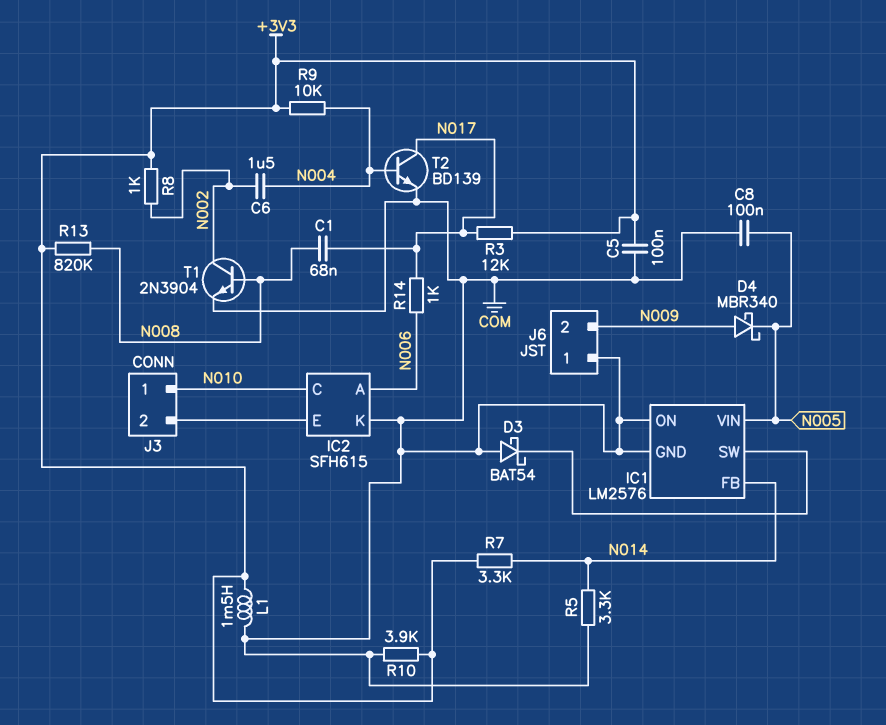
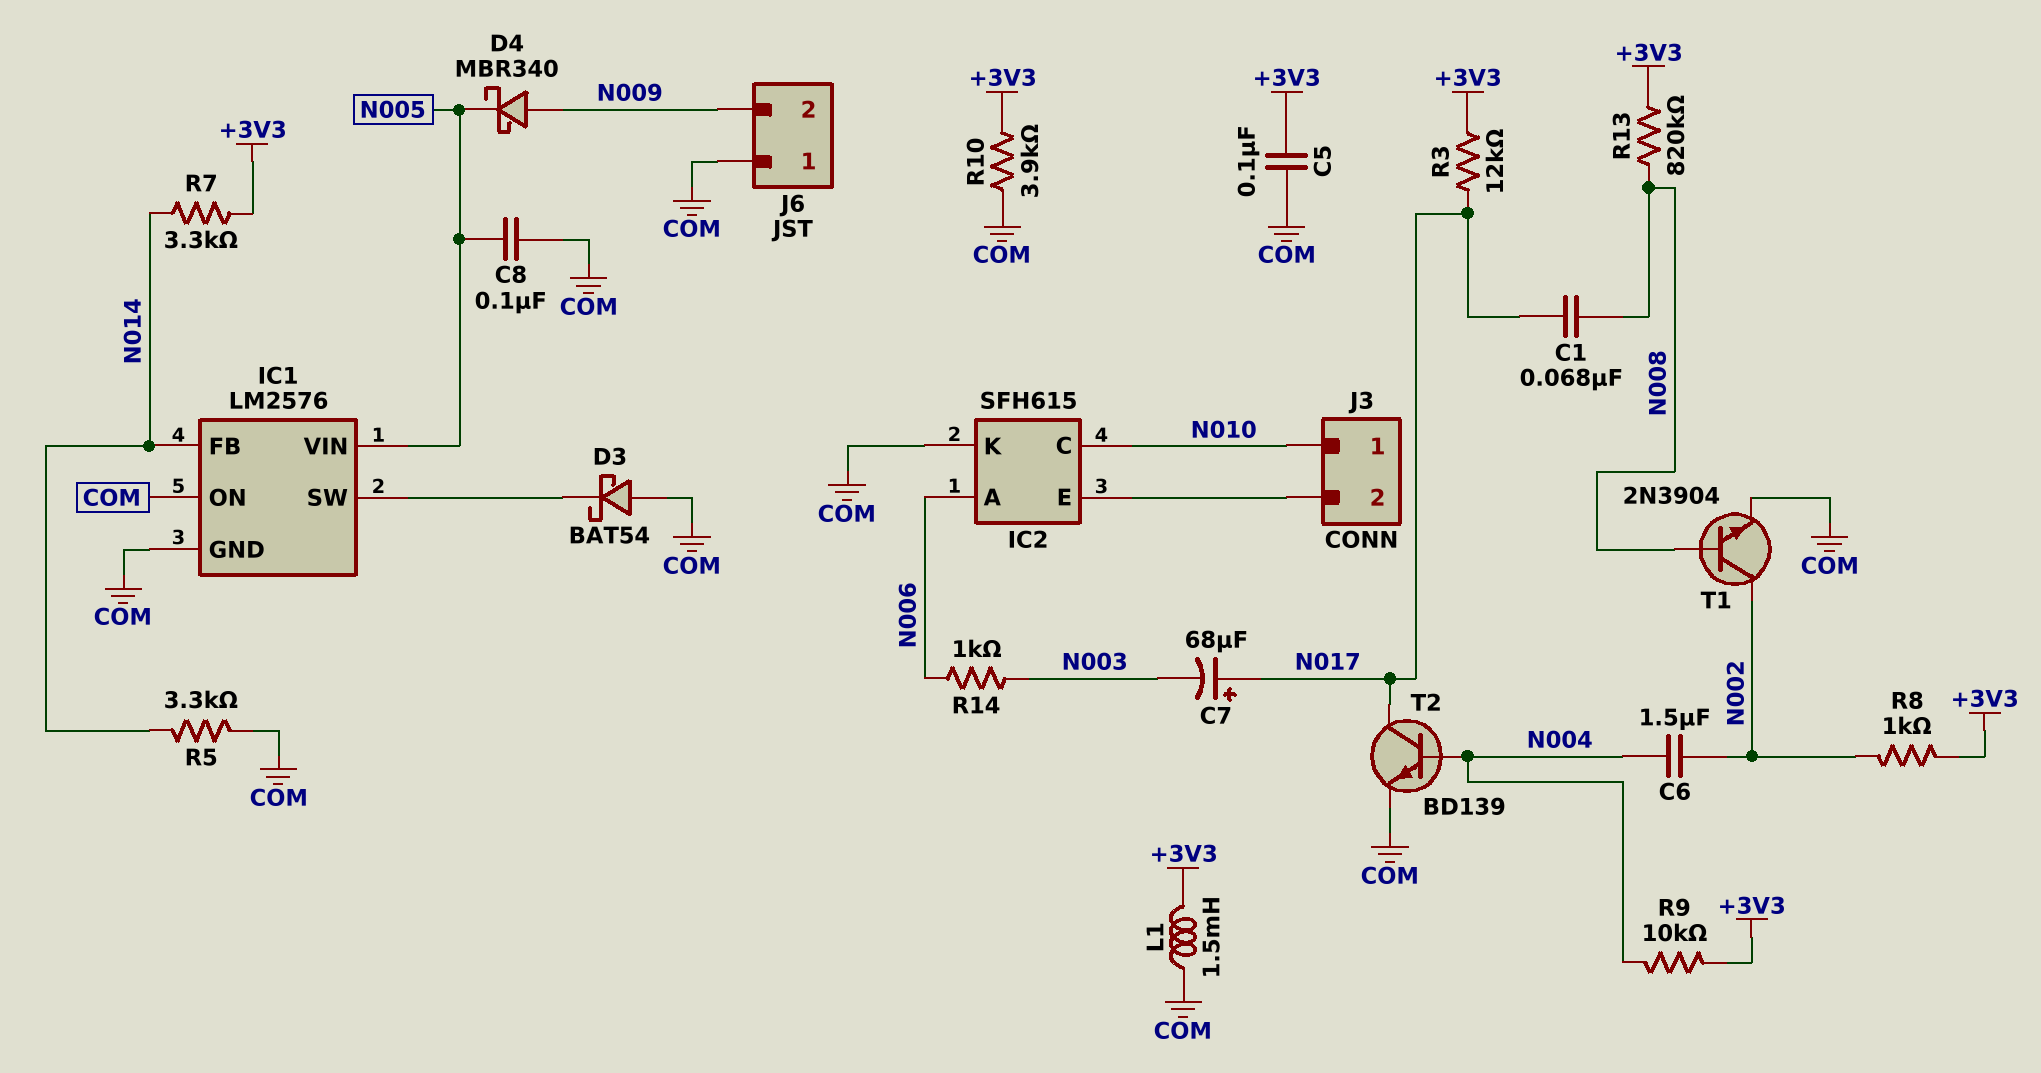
C7: none -> 68uF (plus N017, minus N003)
R14: 1k (N006, N017) -> 1k (N003, N006)

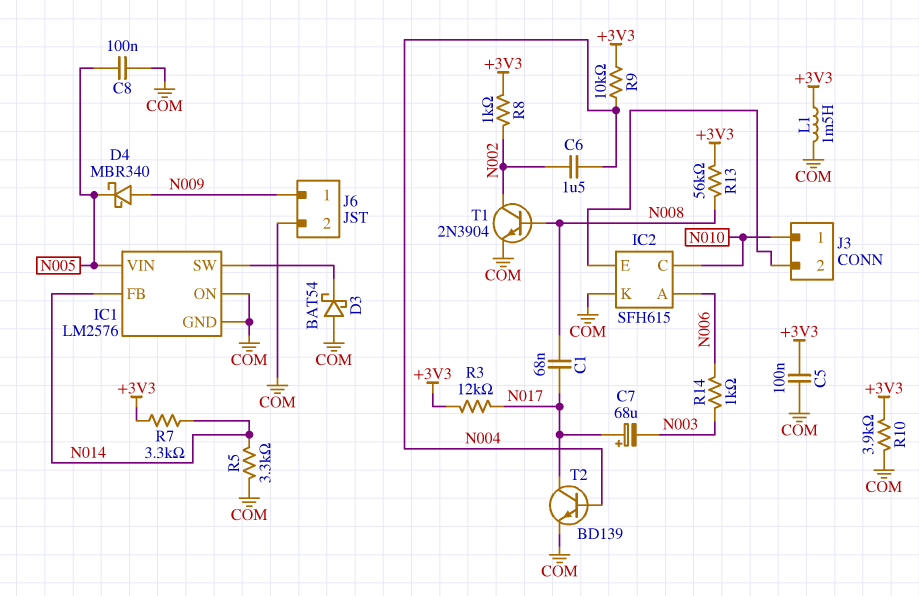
J6 pin 1: COM -> N009
J6 pin 2: N009 -> COM
R13: 820k (+3V3, N008) -> 56k (+3V3, N008)

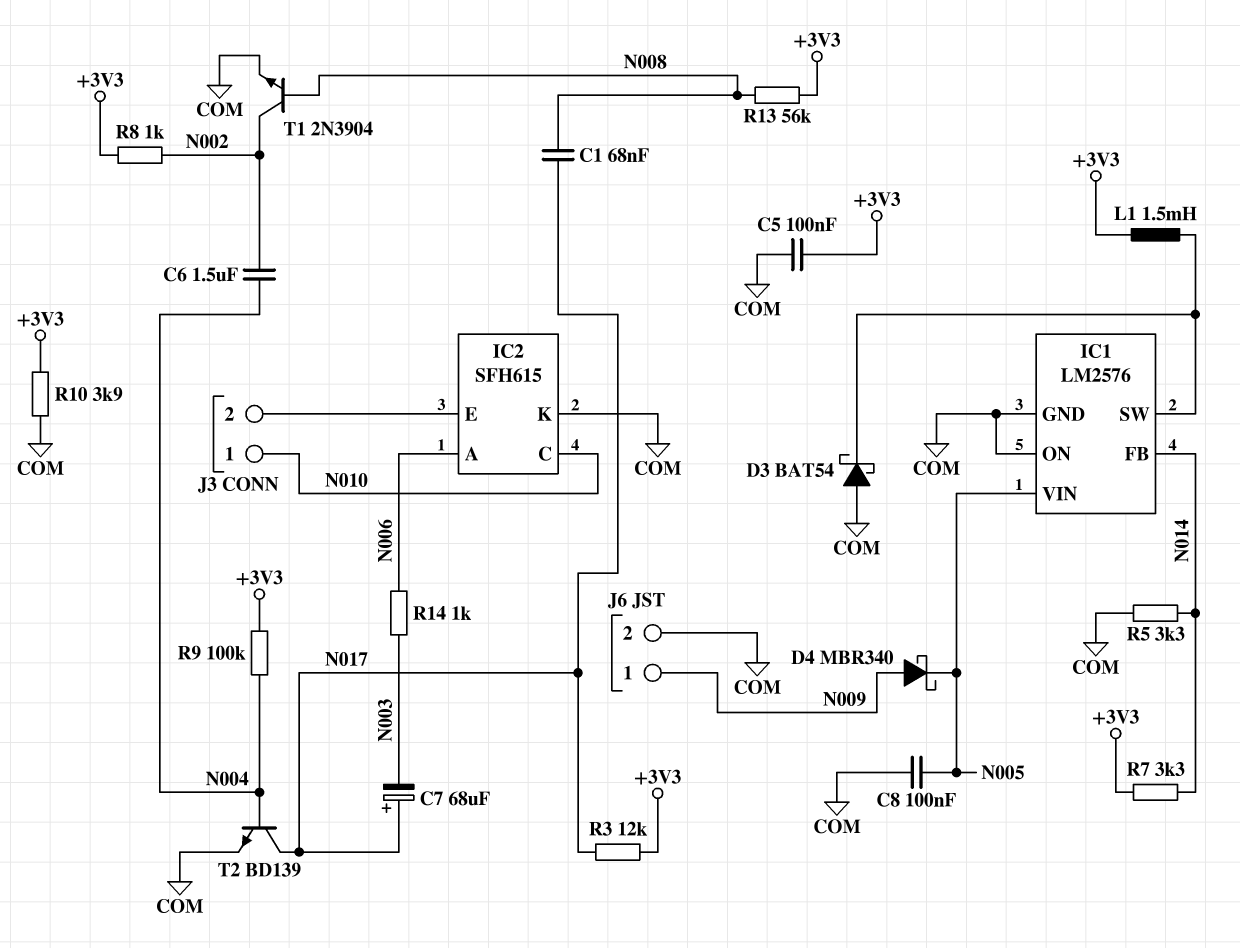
L1: 1.5mH (+3V3, COM) -> 1.5mH (+3V3, IC1/SW)
R9: 10k (+3V3, N004) -> 100k (+3V3, N004)

